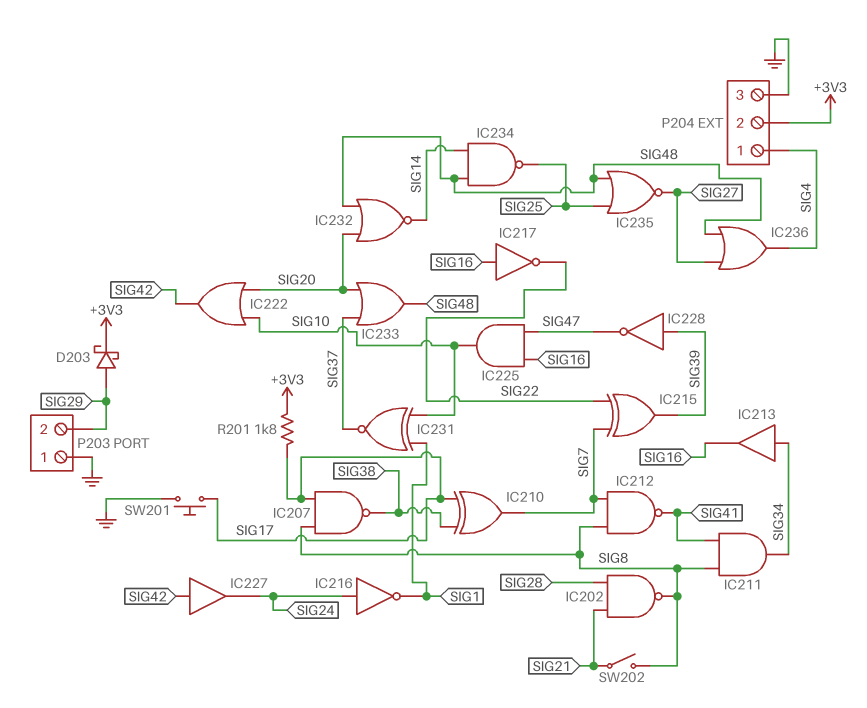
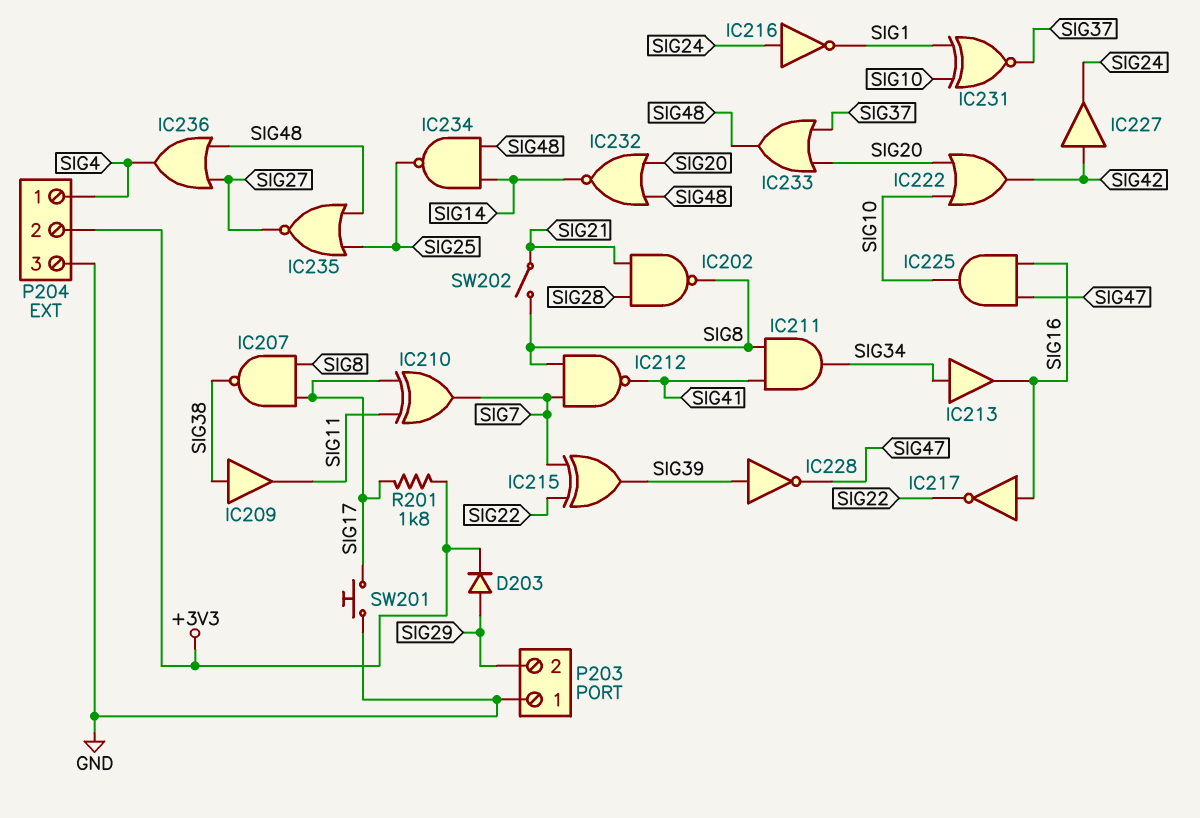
D203: schottky (A SIG29, K +3V3) -> diode (A SIG29, K +3V3)
IC209: none -> buffer (in SIG38, out SIG11)
IC210: XOR (in SIG17, in SIG38, out SIG7) -> XOR (in SIG11, in SIG17, out SIG7)

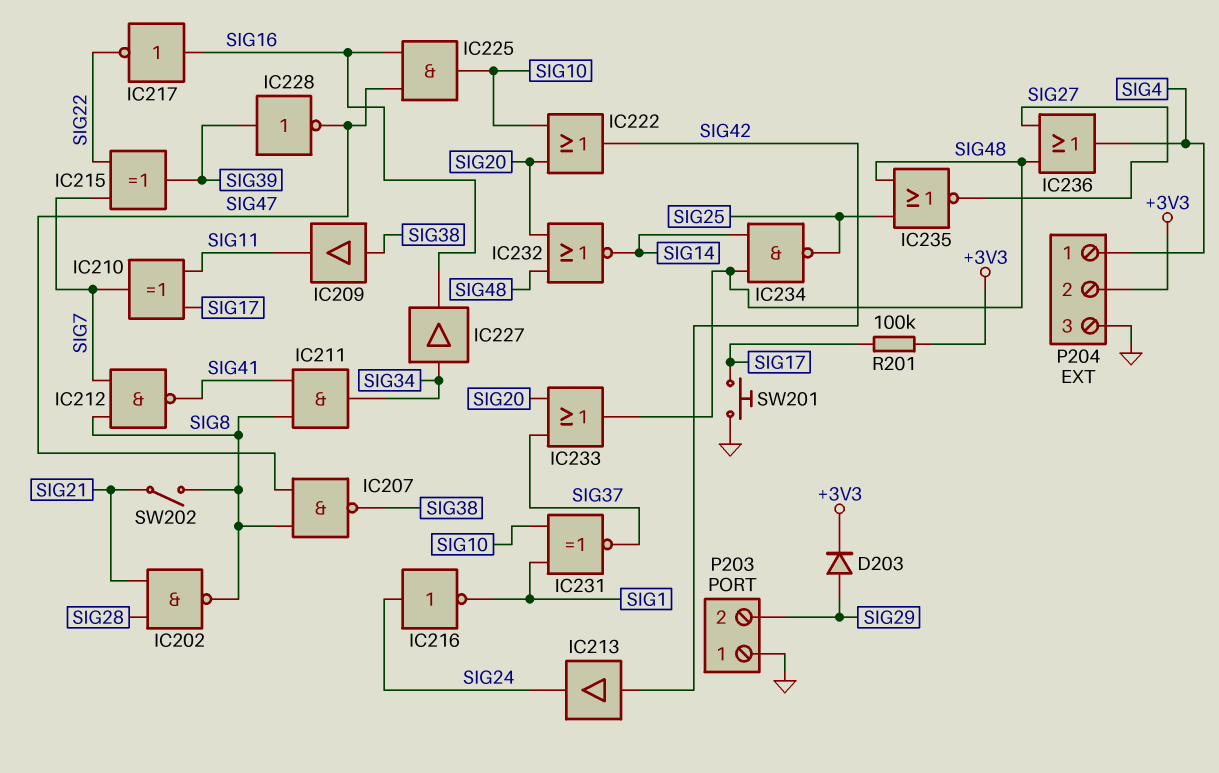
IC207: NAND (in SIG8, in SIG17, out SIG38) -> NAND (in SIG8, in SIG47, out SIG38)
IC213: buffer (in SIG34, out SIG16) -> buffer (in SIG42, out SIG24)
IC227: buffer (in SIG42, out SIG24) -> buffer (in SIG34, out SIG16)
R201: 1.8k (+3V3, SIG17) -> 100k (+3V3, SIG17)

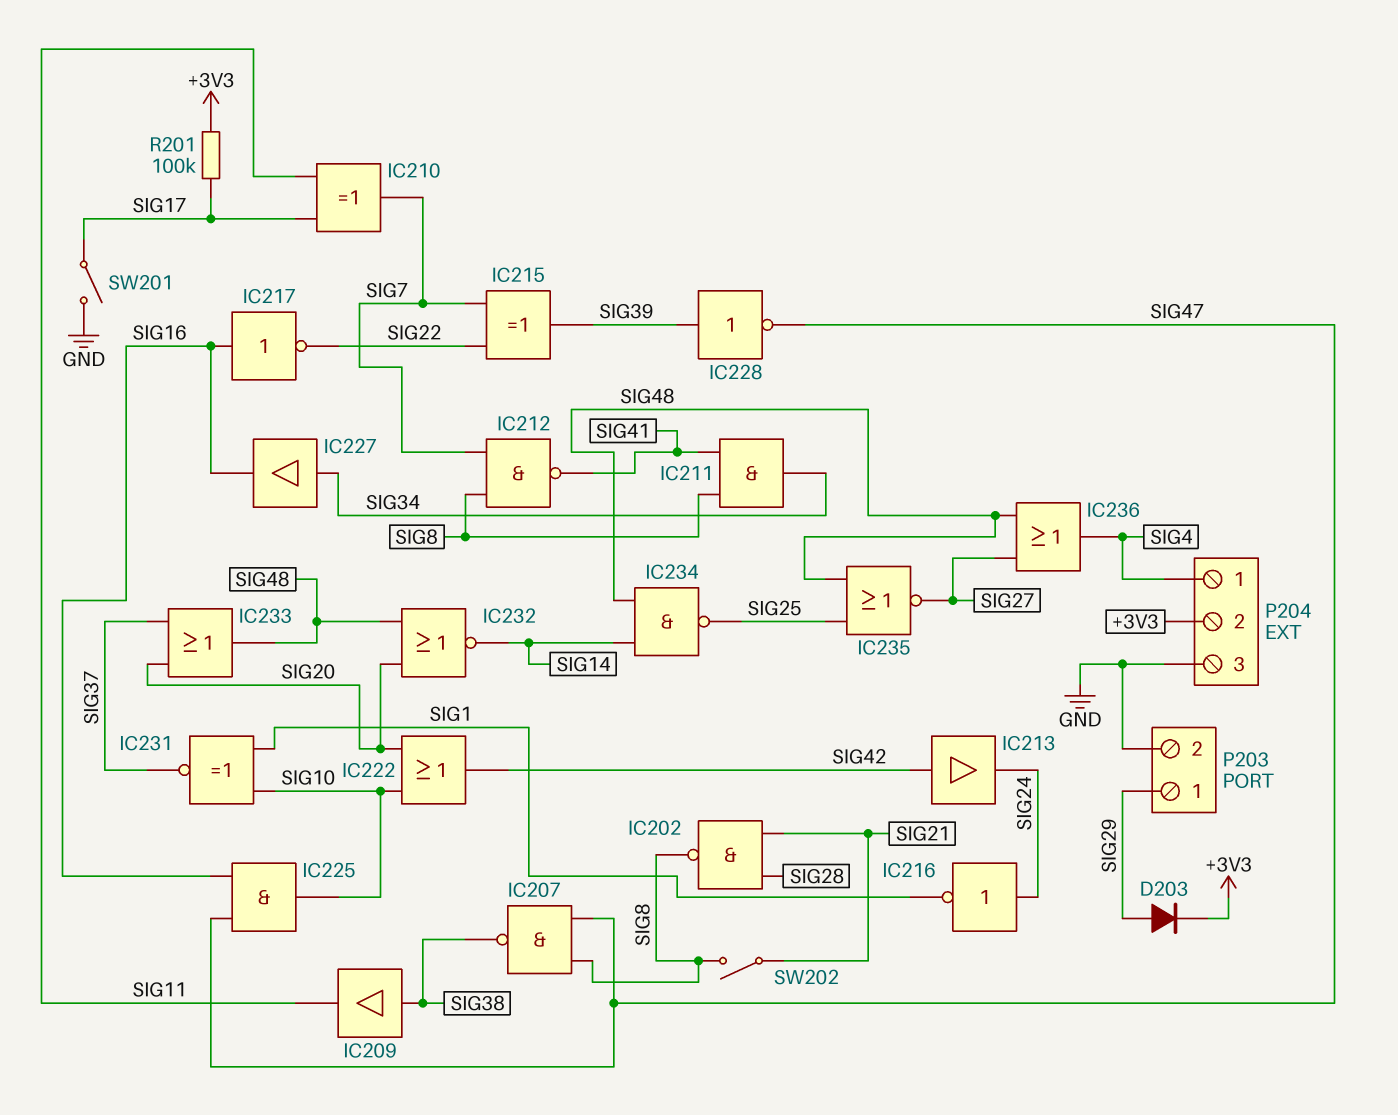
P203 pin 1: GND -> SIG29
P203 pin 2: SIG29 -> GND
SW201: button (GND, SIG17) -> switch (GND, SIG17)

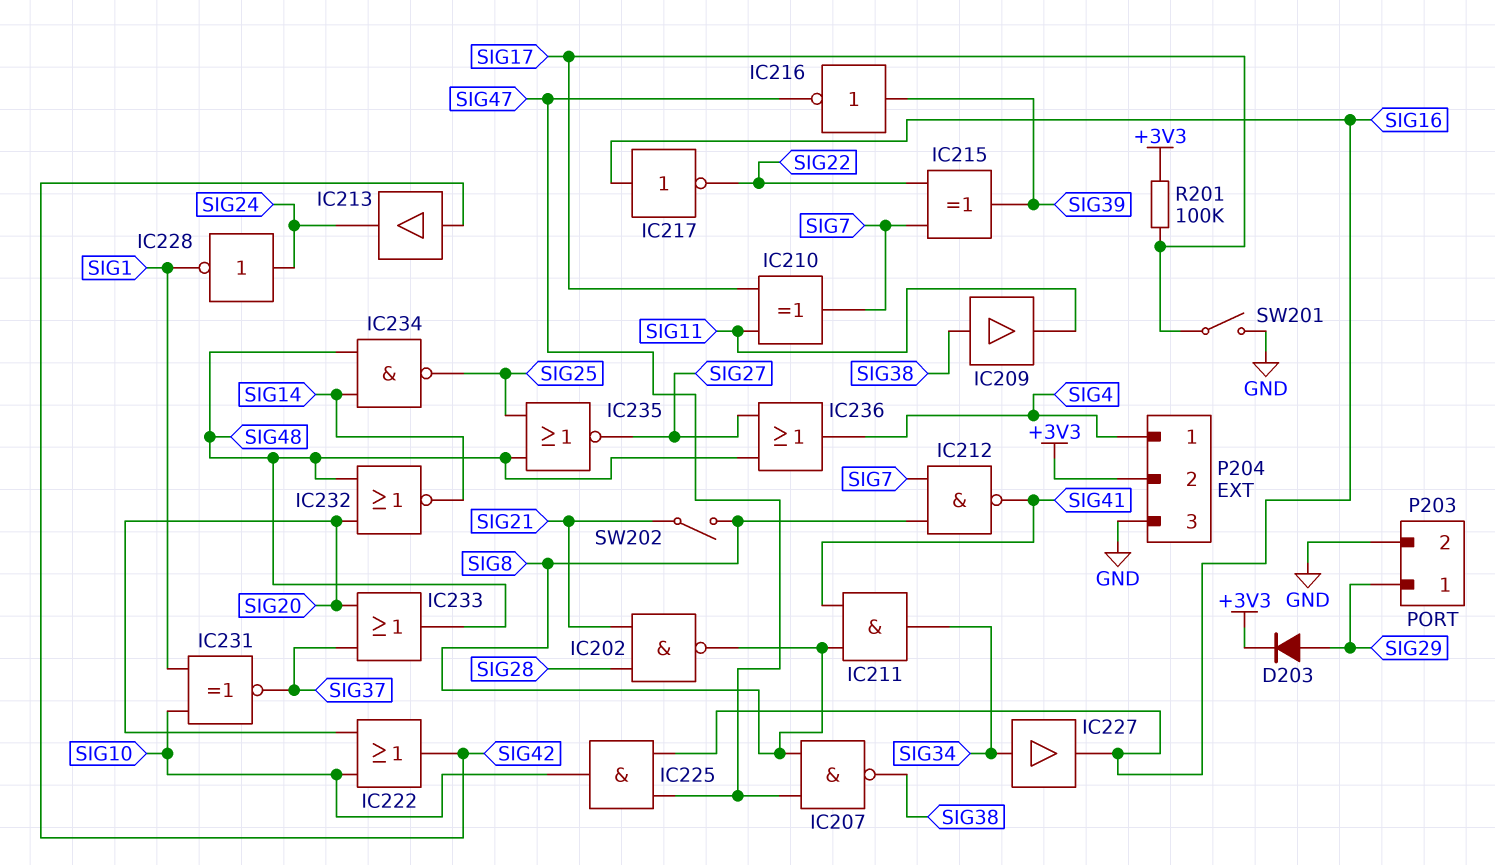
IC216: NOT (in SIG24, out SIG1) -> NOT (in SIG39, out SIG47)
IC228: NOT (in SIG39, out SIG47) -> NOT (in SIG24, out SIG1)

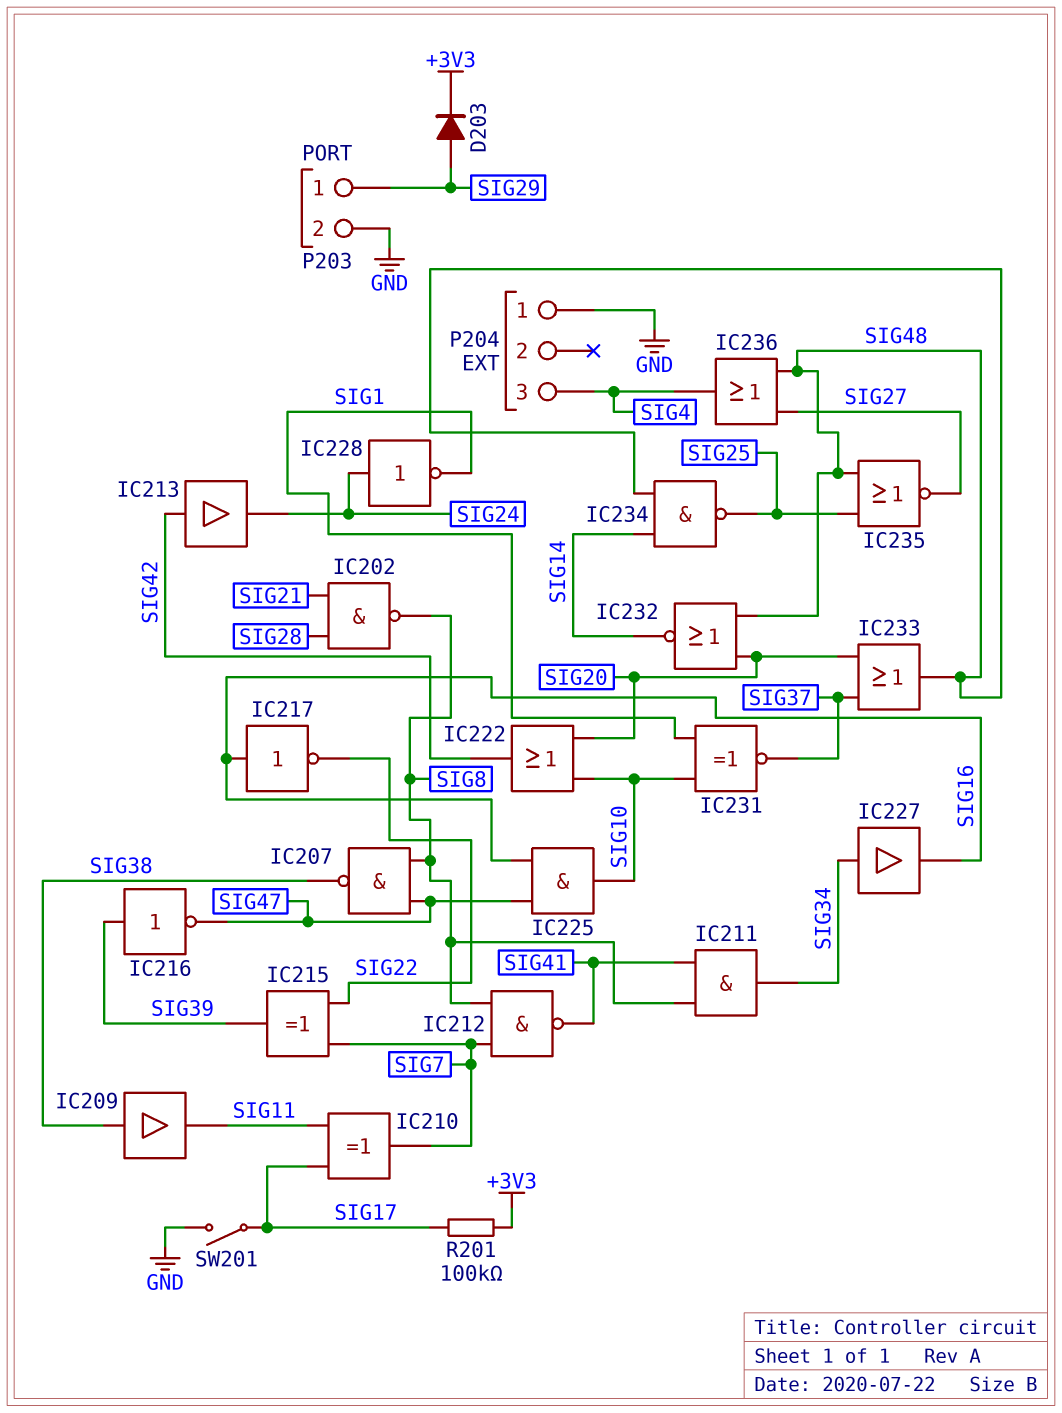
P204 pin 1: SIG4 -> GND
P204 pin 2: +3V3 -> none
P204 pin 3: GND -> SIG4
SW202: switch (SIG8, SIG21) -> none

